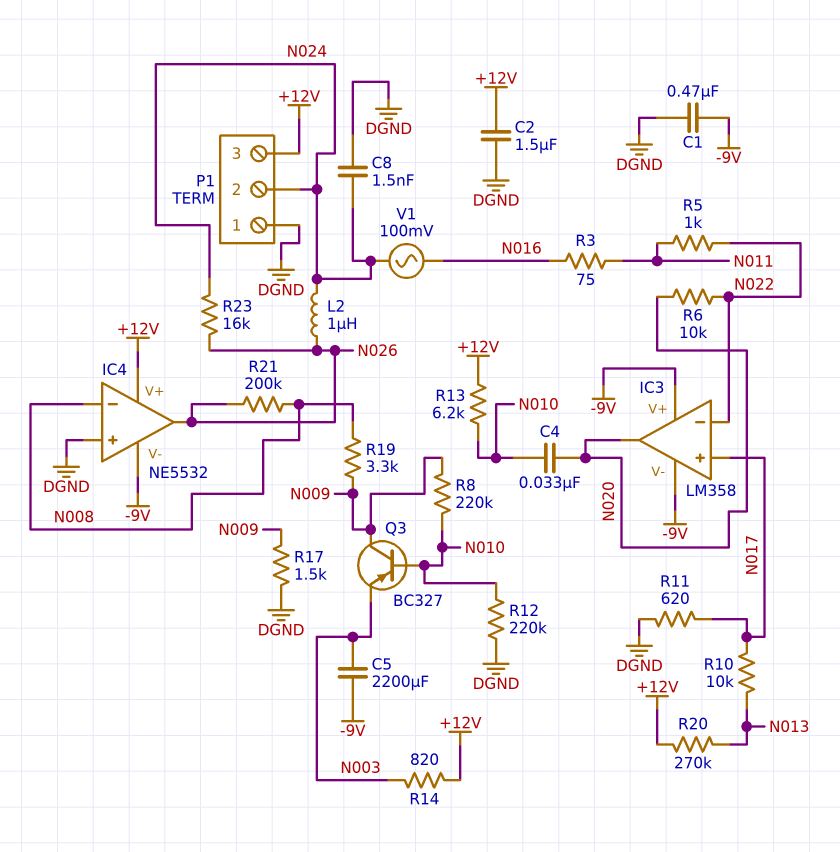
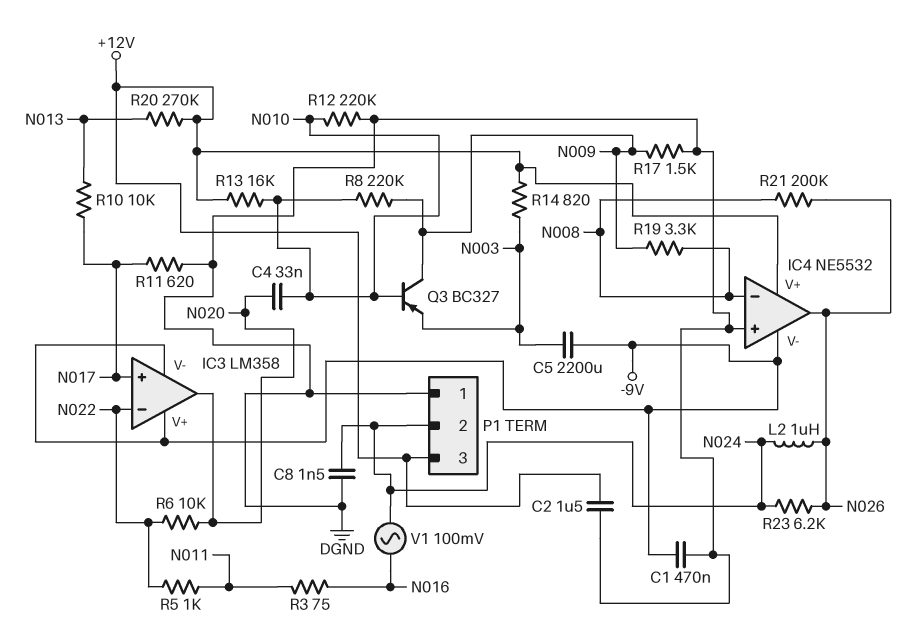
R13: 6.2k (+12V, N010) -> 16k (+12V, N010)
R23: 16k (N024, N026) -> 6.2k (N024, N026)

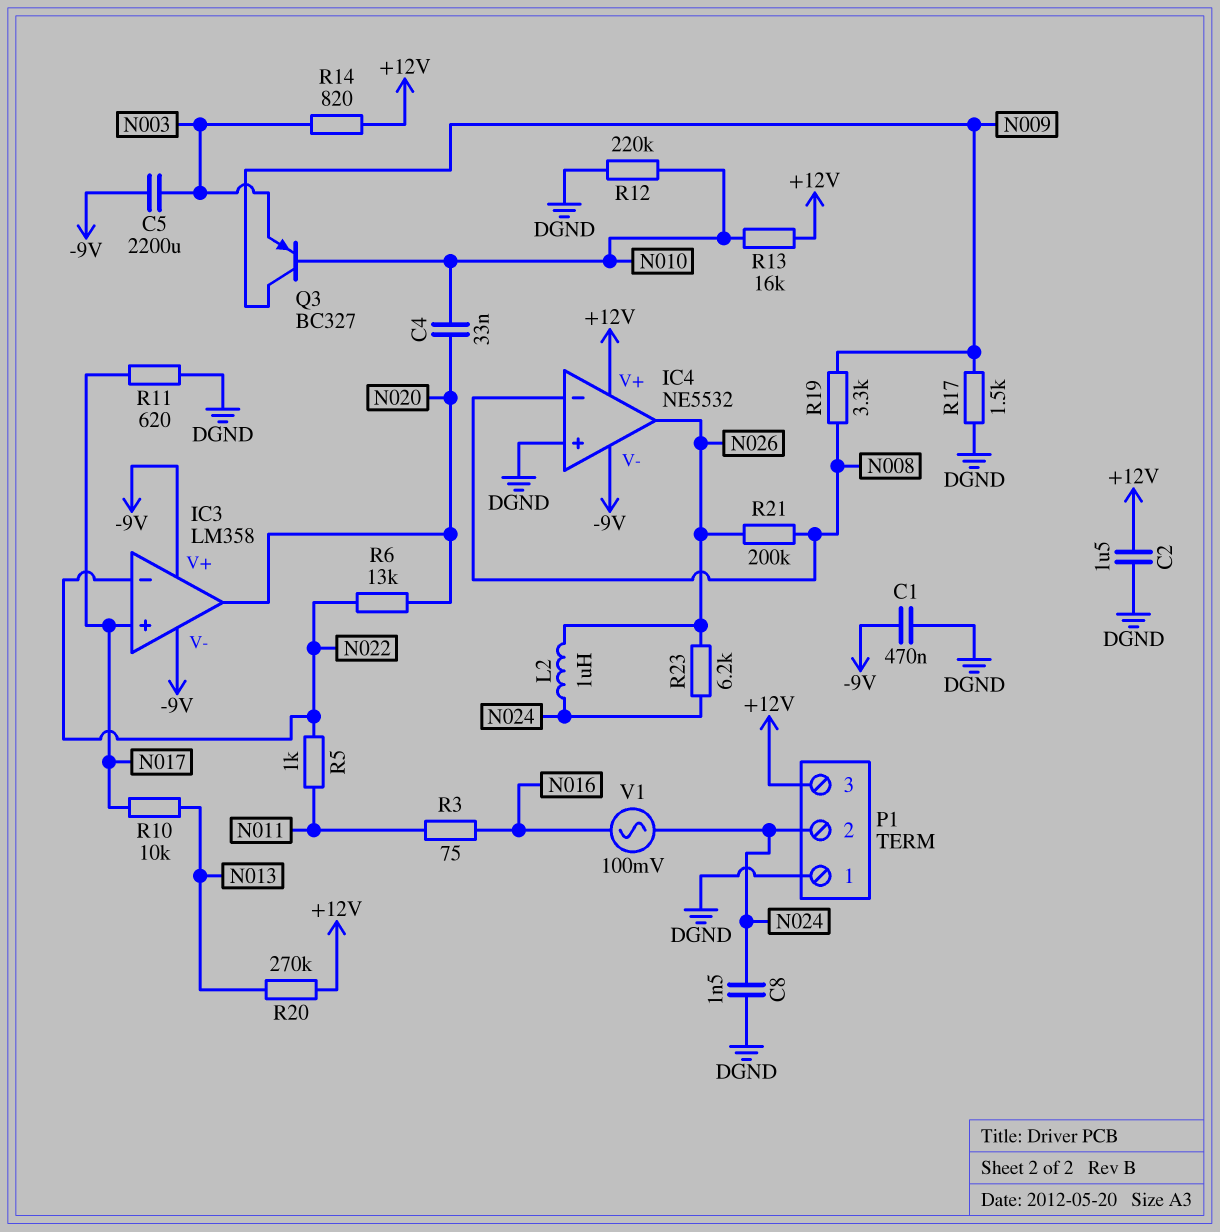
R6: 10k (N020, N022) -> 13k (N020, N022)
R8: 220k (N009, N010) -> none

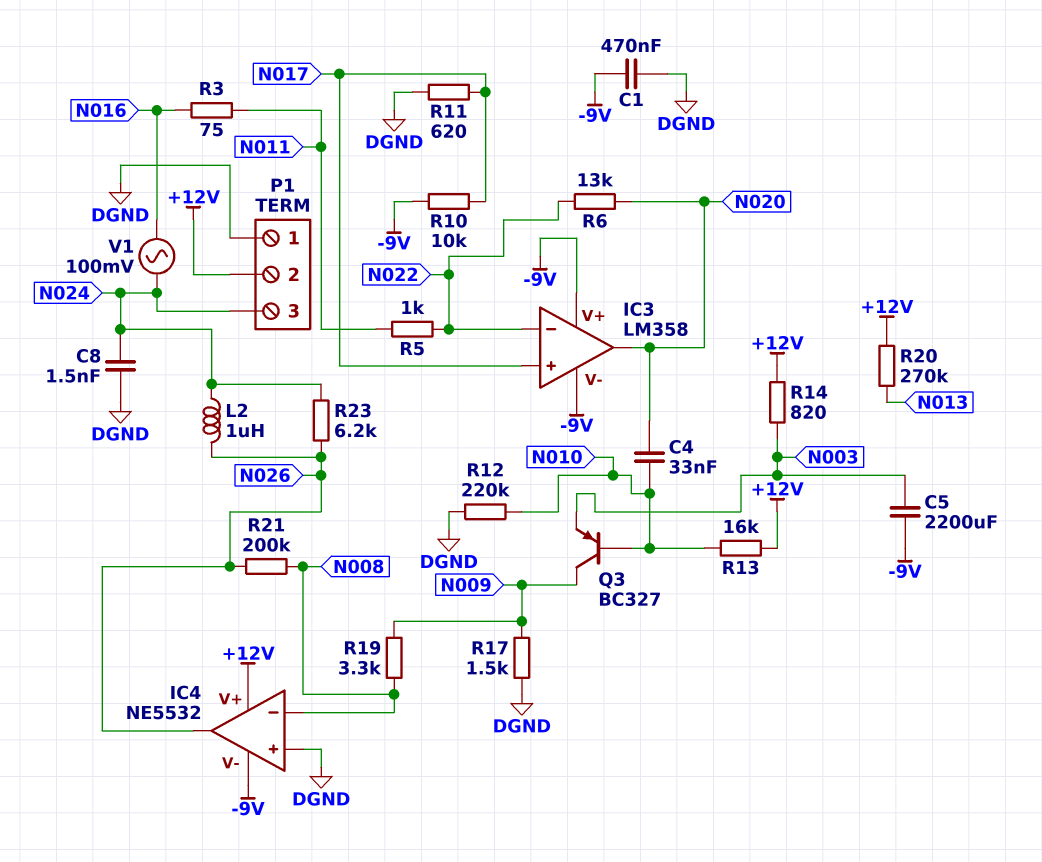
C2: 1.5uF (+12V, DGND) -> none
P1 pin 2: N024 -> +12V
P1 pin 3: +12V -> N024
R10: 10k (N013, N017) -> 10k (-9V, N017)

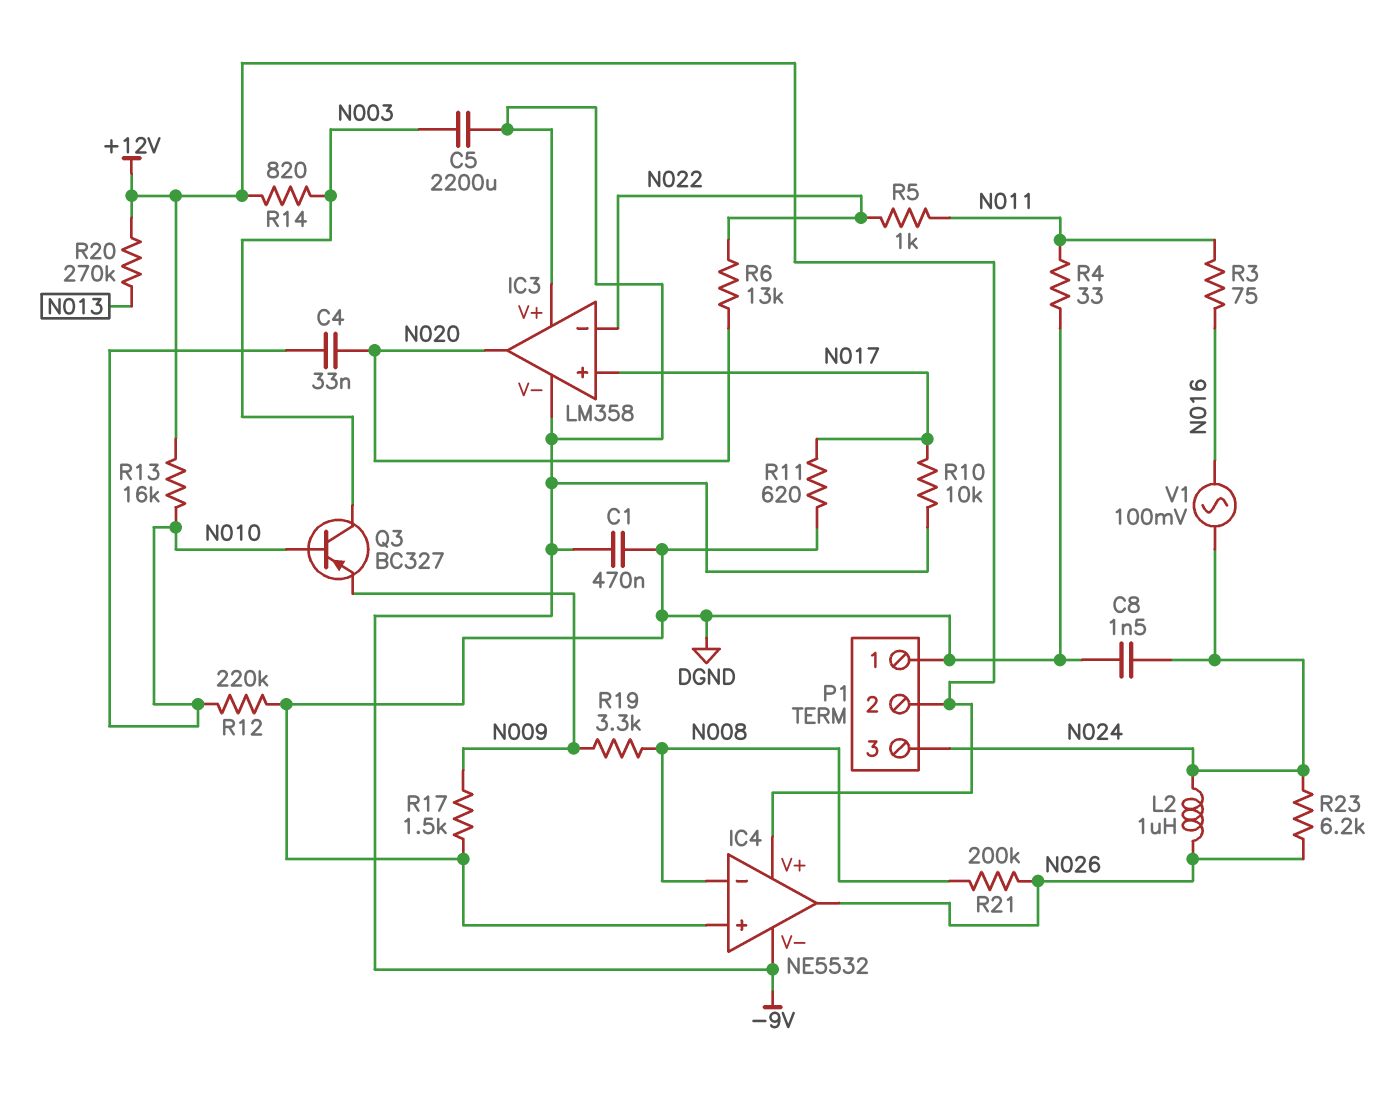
Q3: PNP BC327 (B N010, C N009, E N003) -> PNP BC327 (B N010, C N003, E N009)
R4: none -> 33 (DGND, N011)

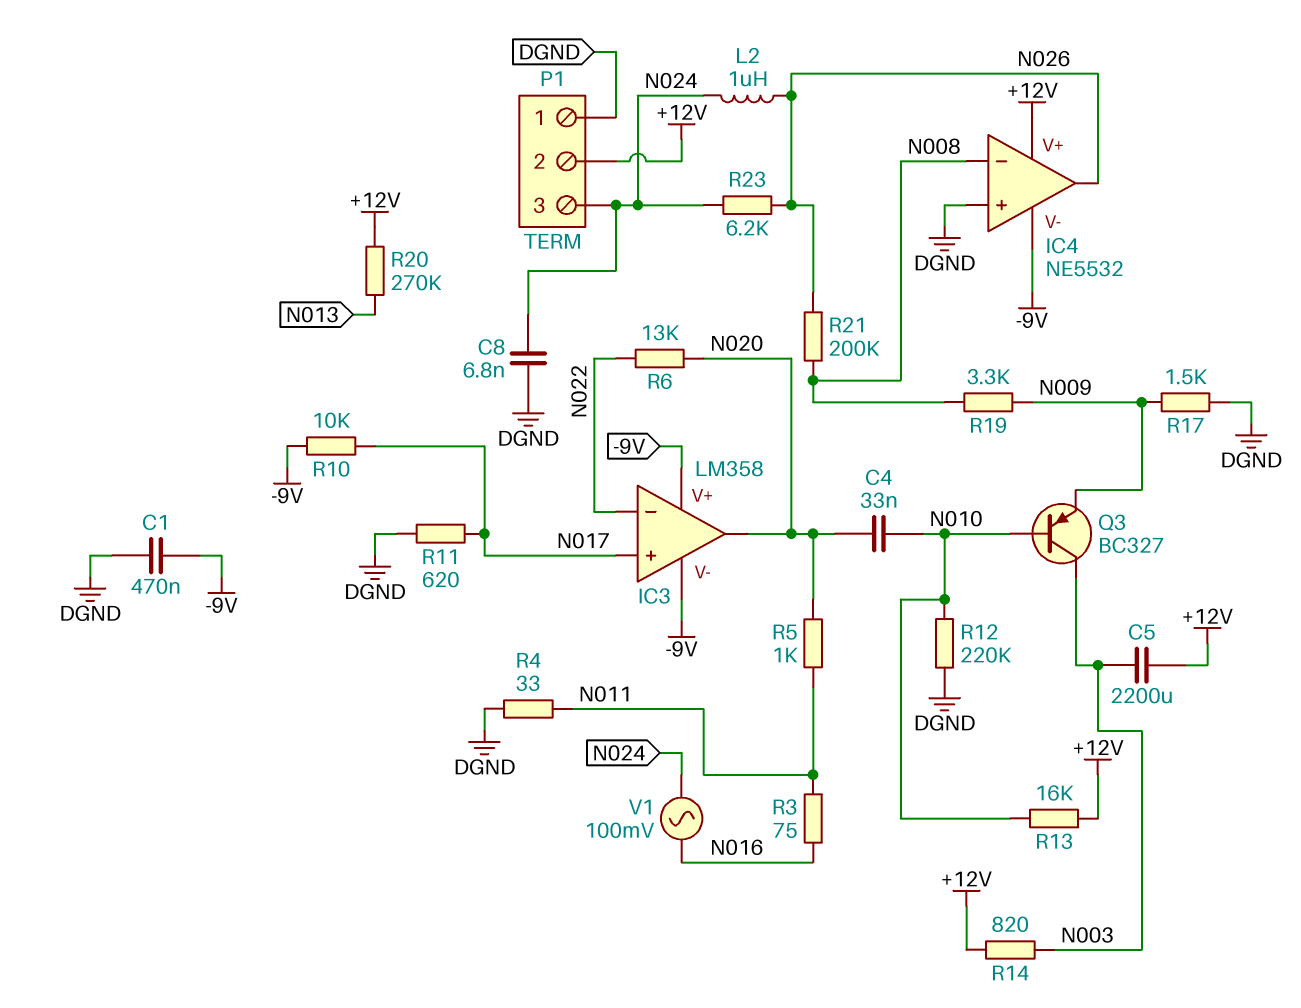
C5: 2200uF (-9V, N003) -> 2200uF (+12V, N003)
C8: 1.5nF (DGND, N024) -> 6.8nF (DGND, N024)
R5: 1k (N011, N022) -> 1k (N011, N020)

